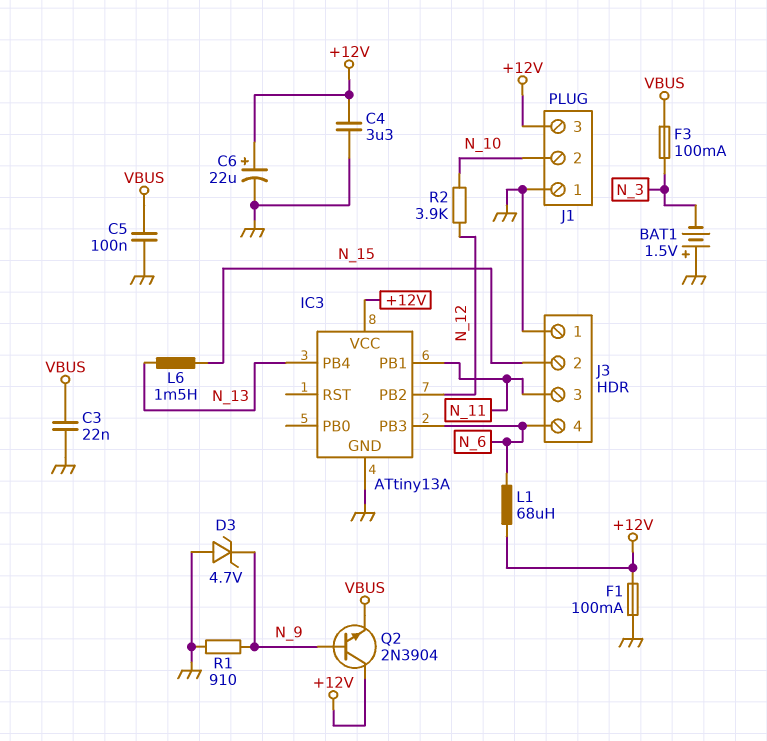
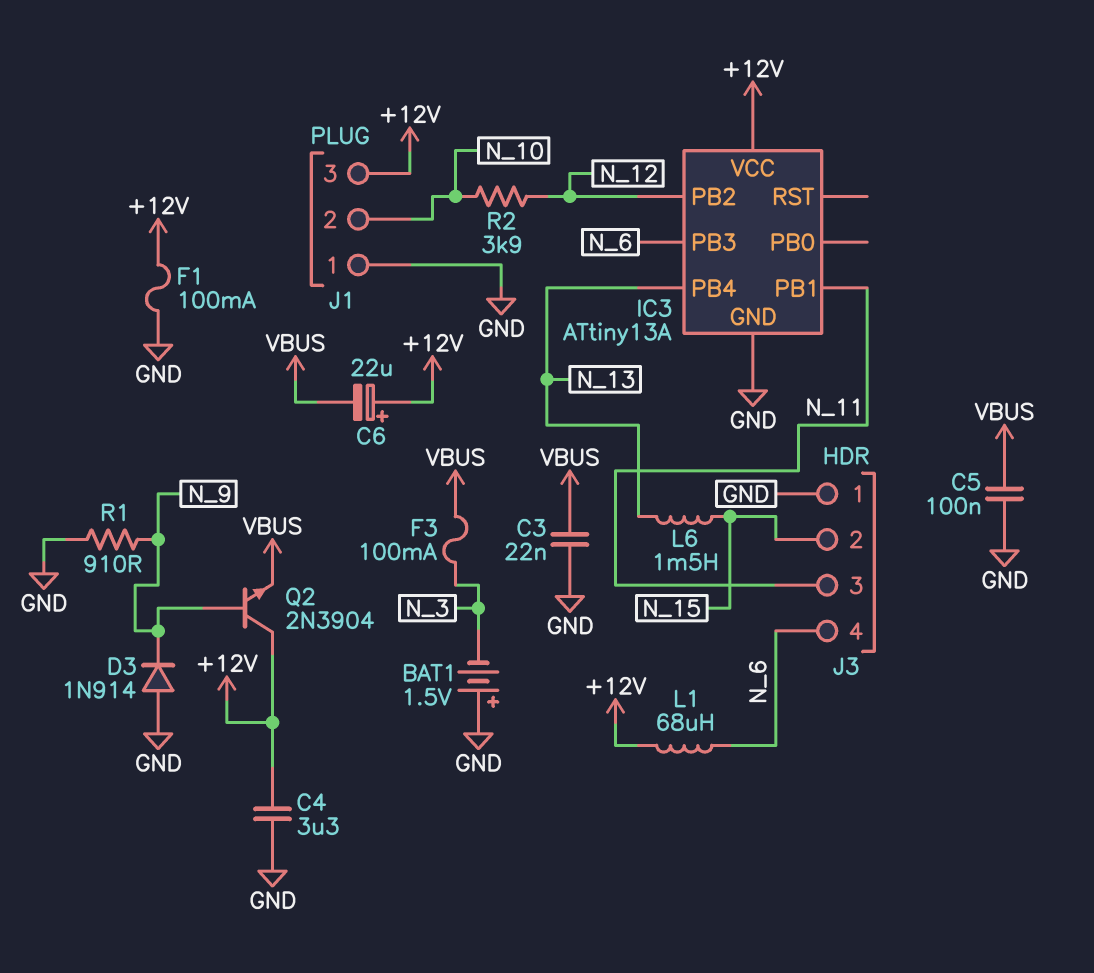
C6: 22uF (plus +12V, minus GND) -> 22uF (plus +12V, minus VBUS)
D3: zener 4.7V (A GND, K N_9) -> diode 1N914 (A GND, K N_9)

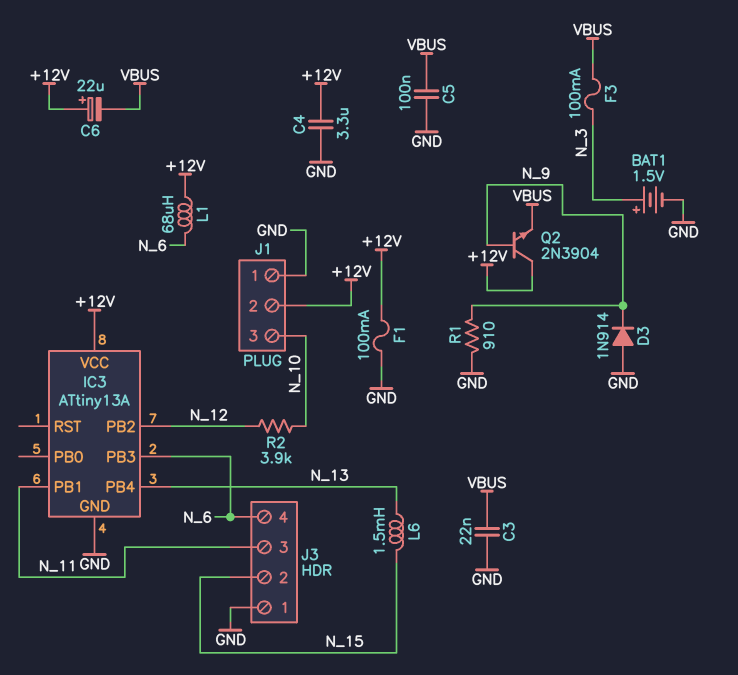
BAT1: 1.5V (plus GND, minus N_3) -> 1.5V (plus N_3, minus GND)
J1 pin 2: N_10 -> +12V
J1 pin 3: +12V -> N_10

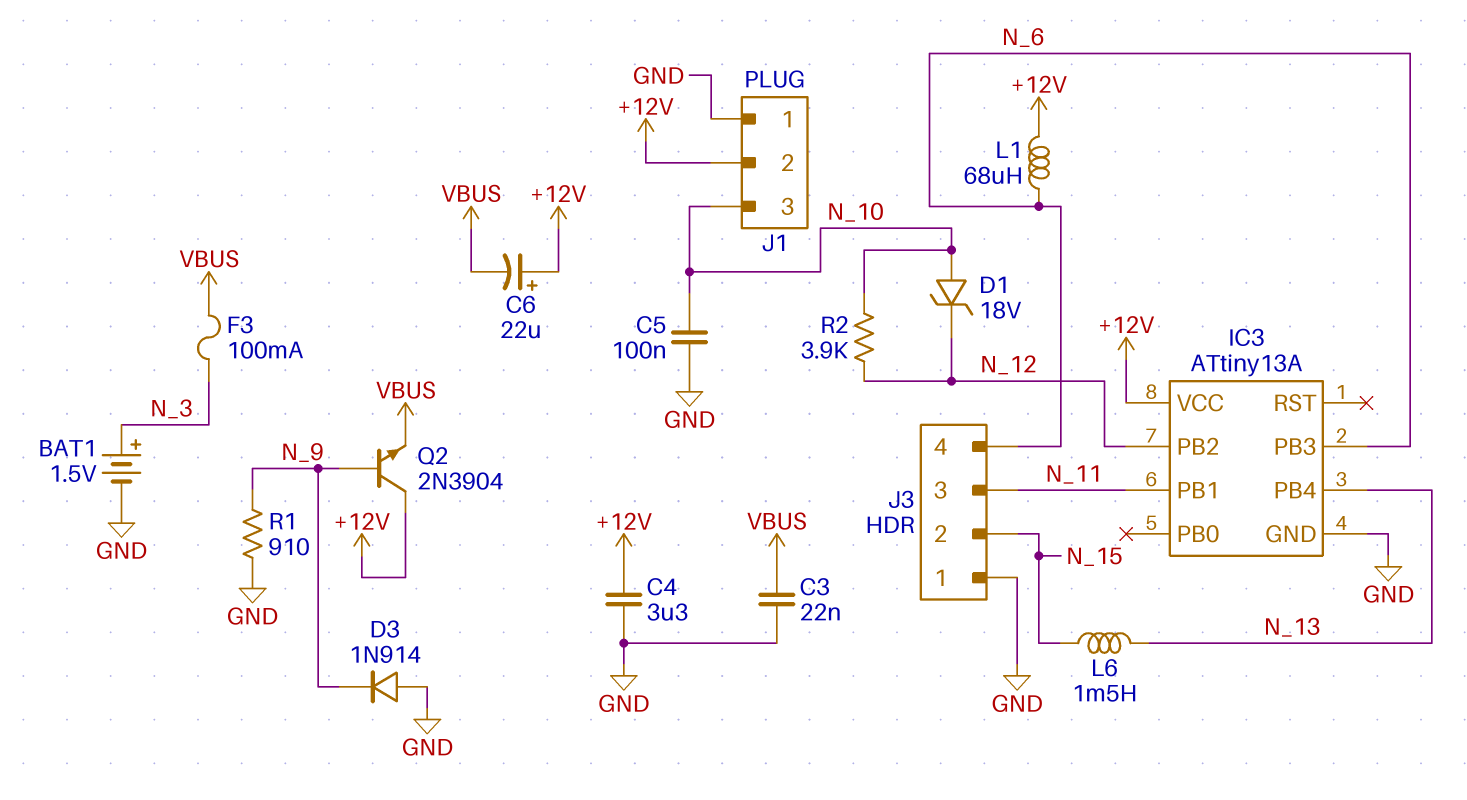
C5: 100nF (GND, VBUS) -> 100nF (GND, N_10)
D1: none -> zener 18V (A N_10, K N_12)
F1: 100mA (+12V, GND) -> none

